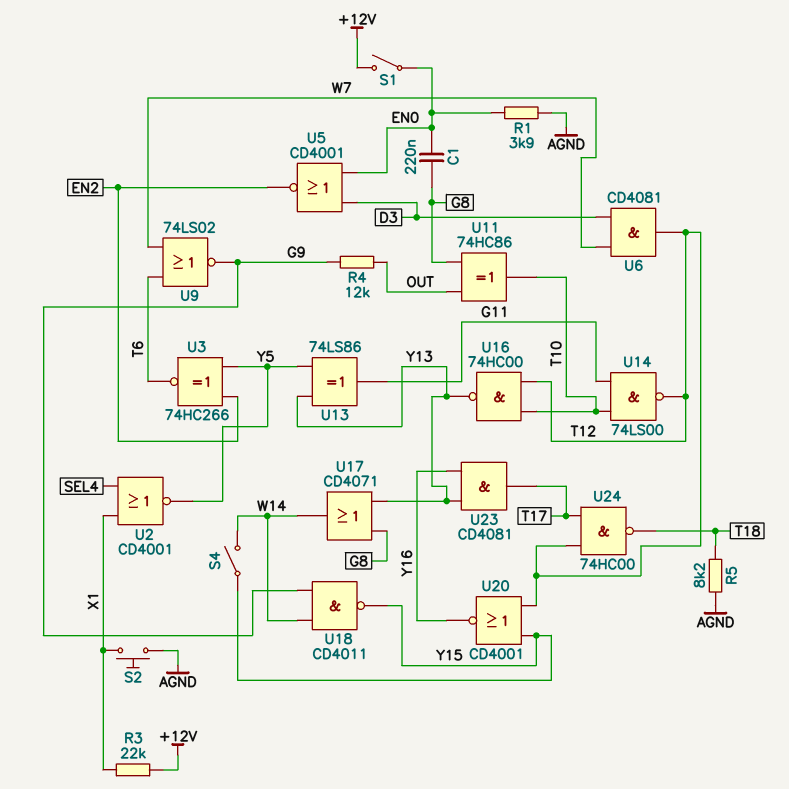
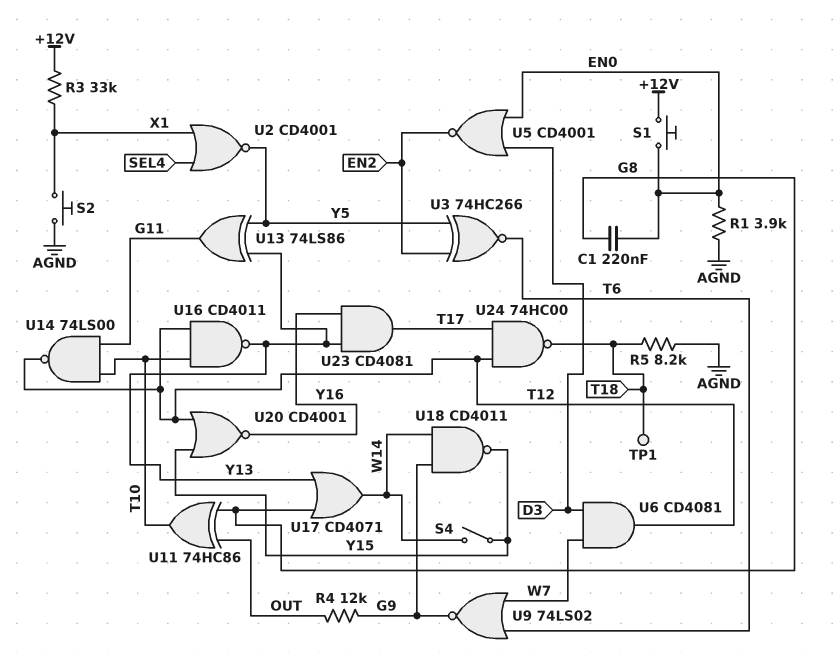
R3: 22k (+12V, X1) -> 33k (+12V, X1)
S1: switch (+12V, EN0) -> button (+12V, EN0)
TP1: none -> test point (T18)
U16: NAND 74HC00 (in T10, in T12, out Y13) -> NAND CD4011 (in T10, in T12, out Y13)

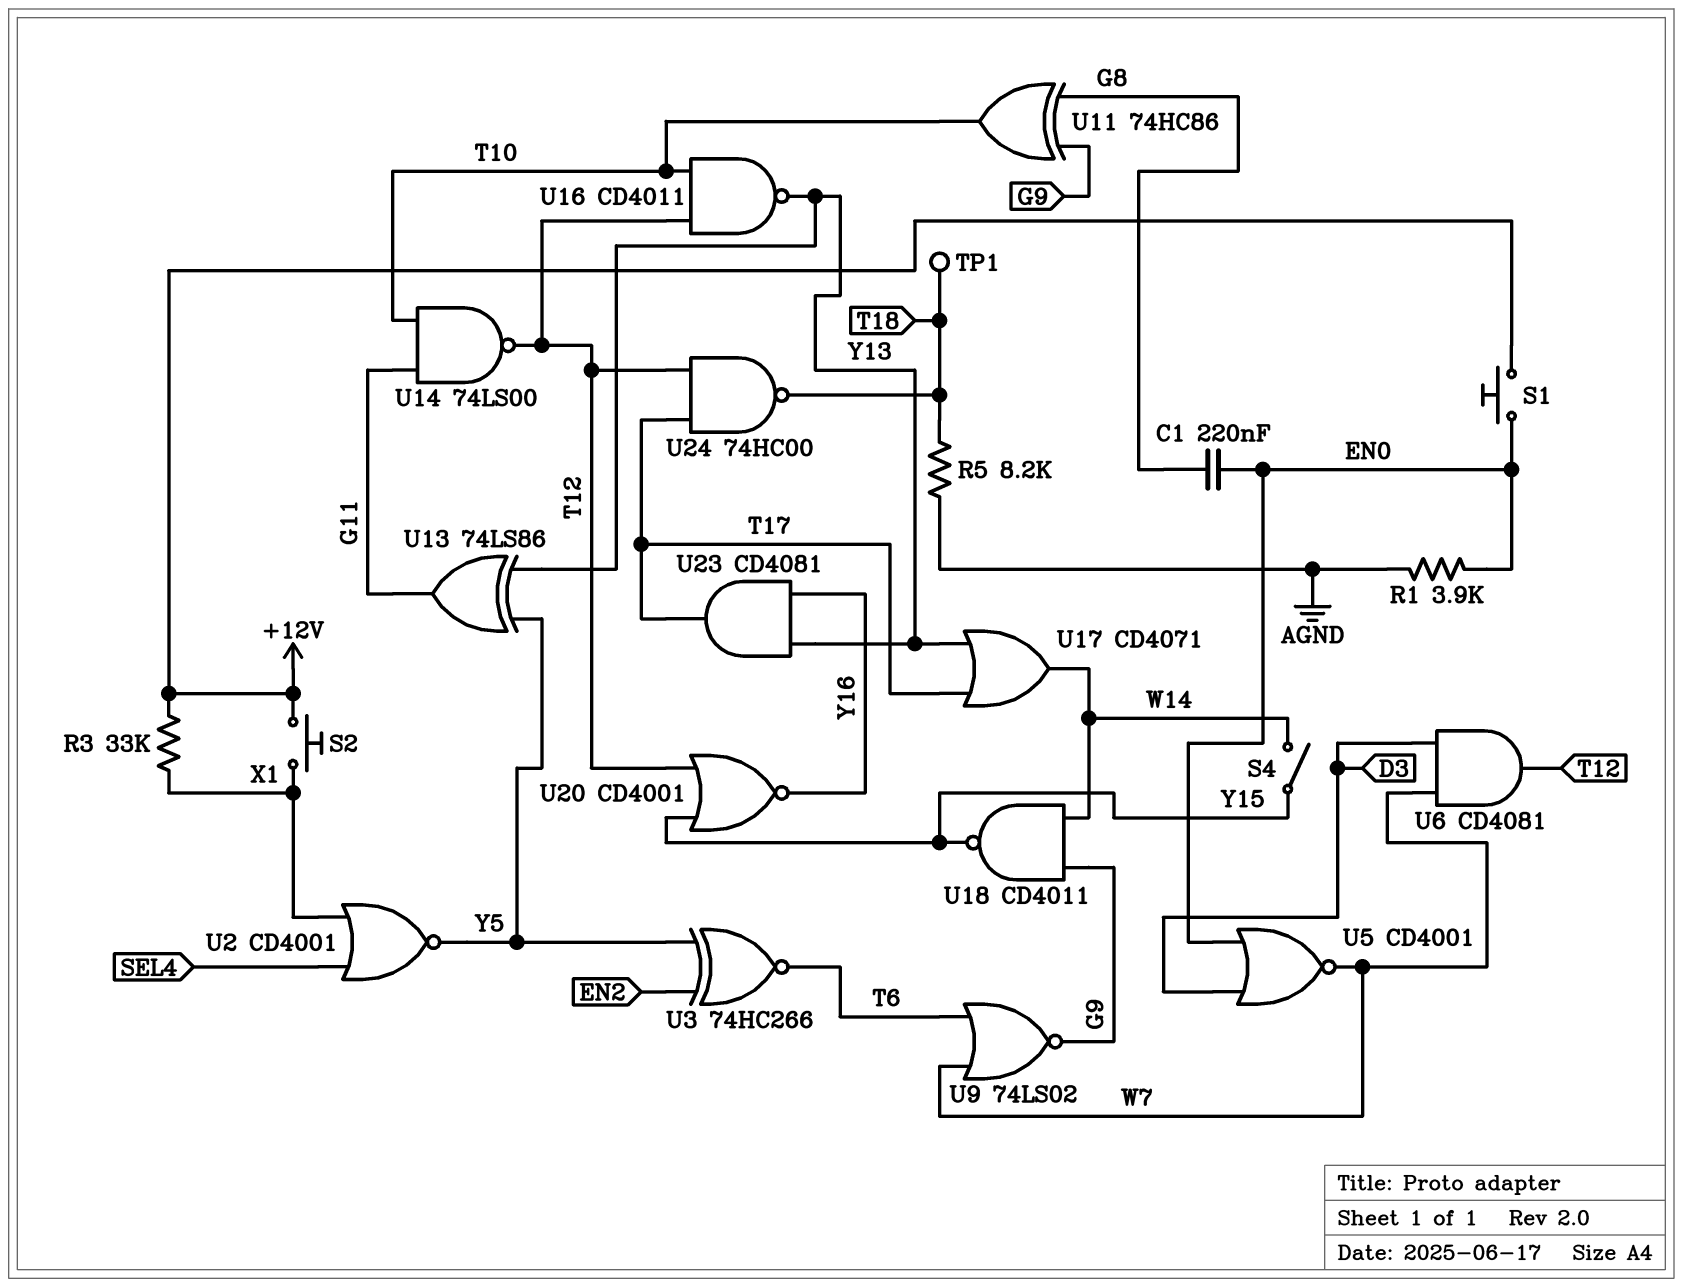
R4: 12k (G9, OUT) -> none
S2: button (AGND, X1) -> button (+12V, X1)
U5: NOR CD4001 (in D3, in EN0, out EN2) -> NOR CD4001 (in D3, in EN0, out W7)
U11: XOR 74HC86 (in G8, in OUT, out T10) -> XOR 74HC86 (in G8, in G9, out T10)
U17: OR CD4071 (in G8, in Y13, out W14) -> OR CD4071 (in T17, in Y13, out W14)

